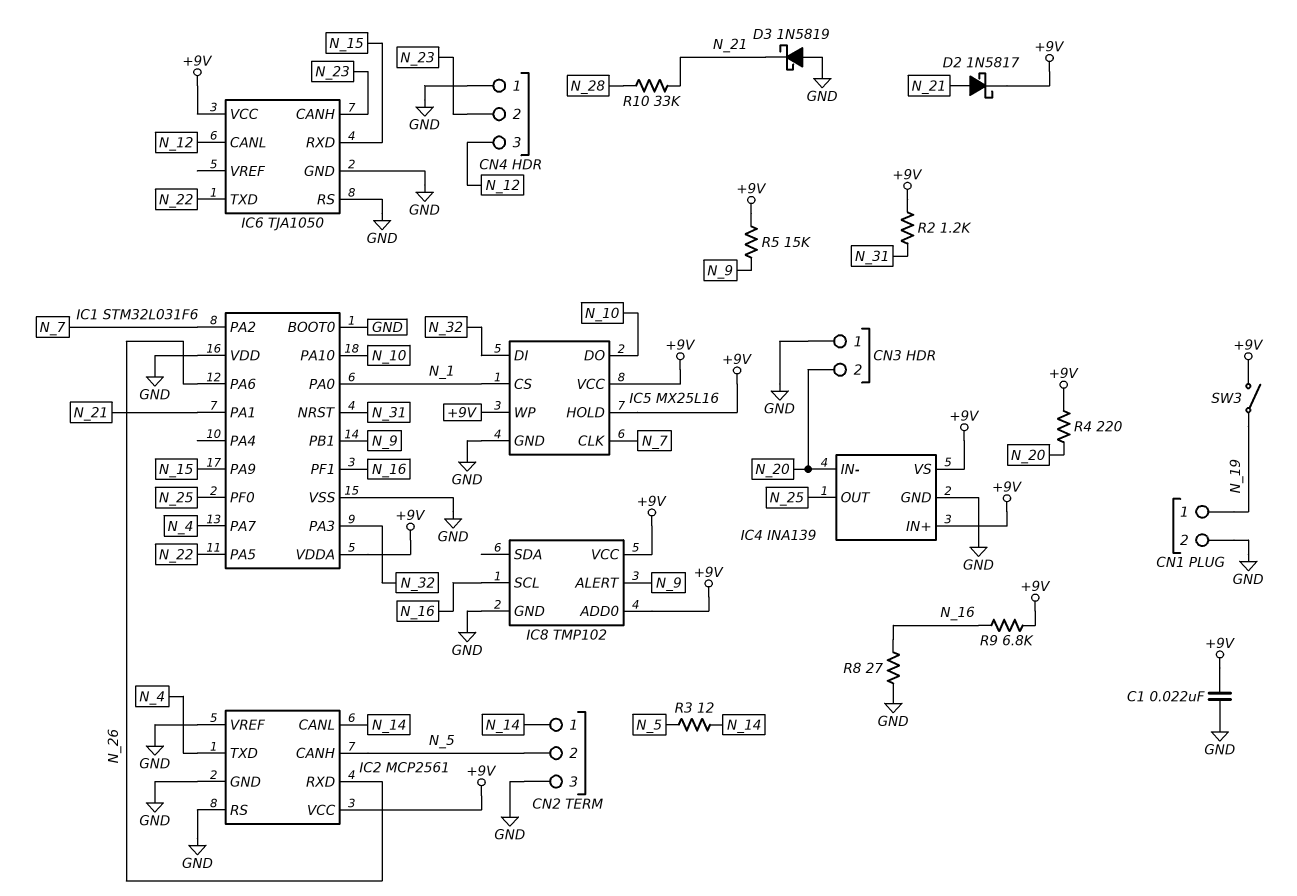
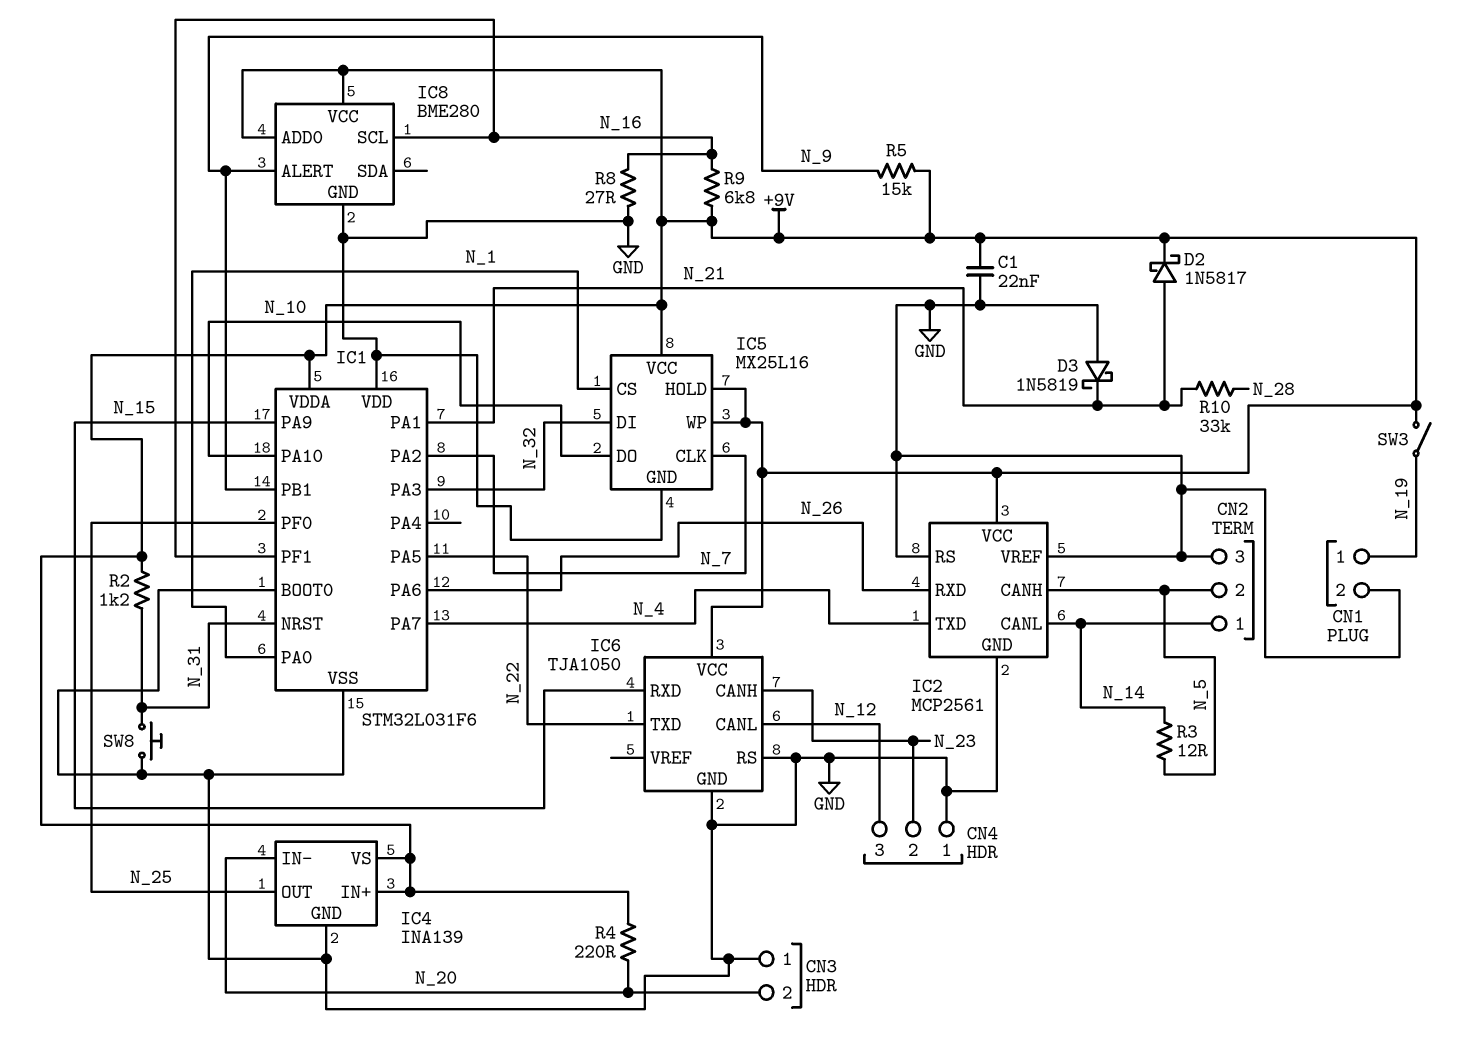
IC8: TMP102 -> BME280
SW8: none -> button (GND, N_31)

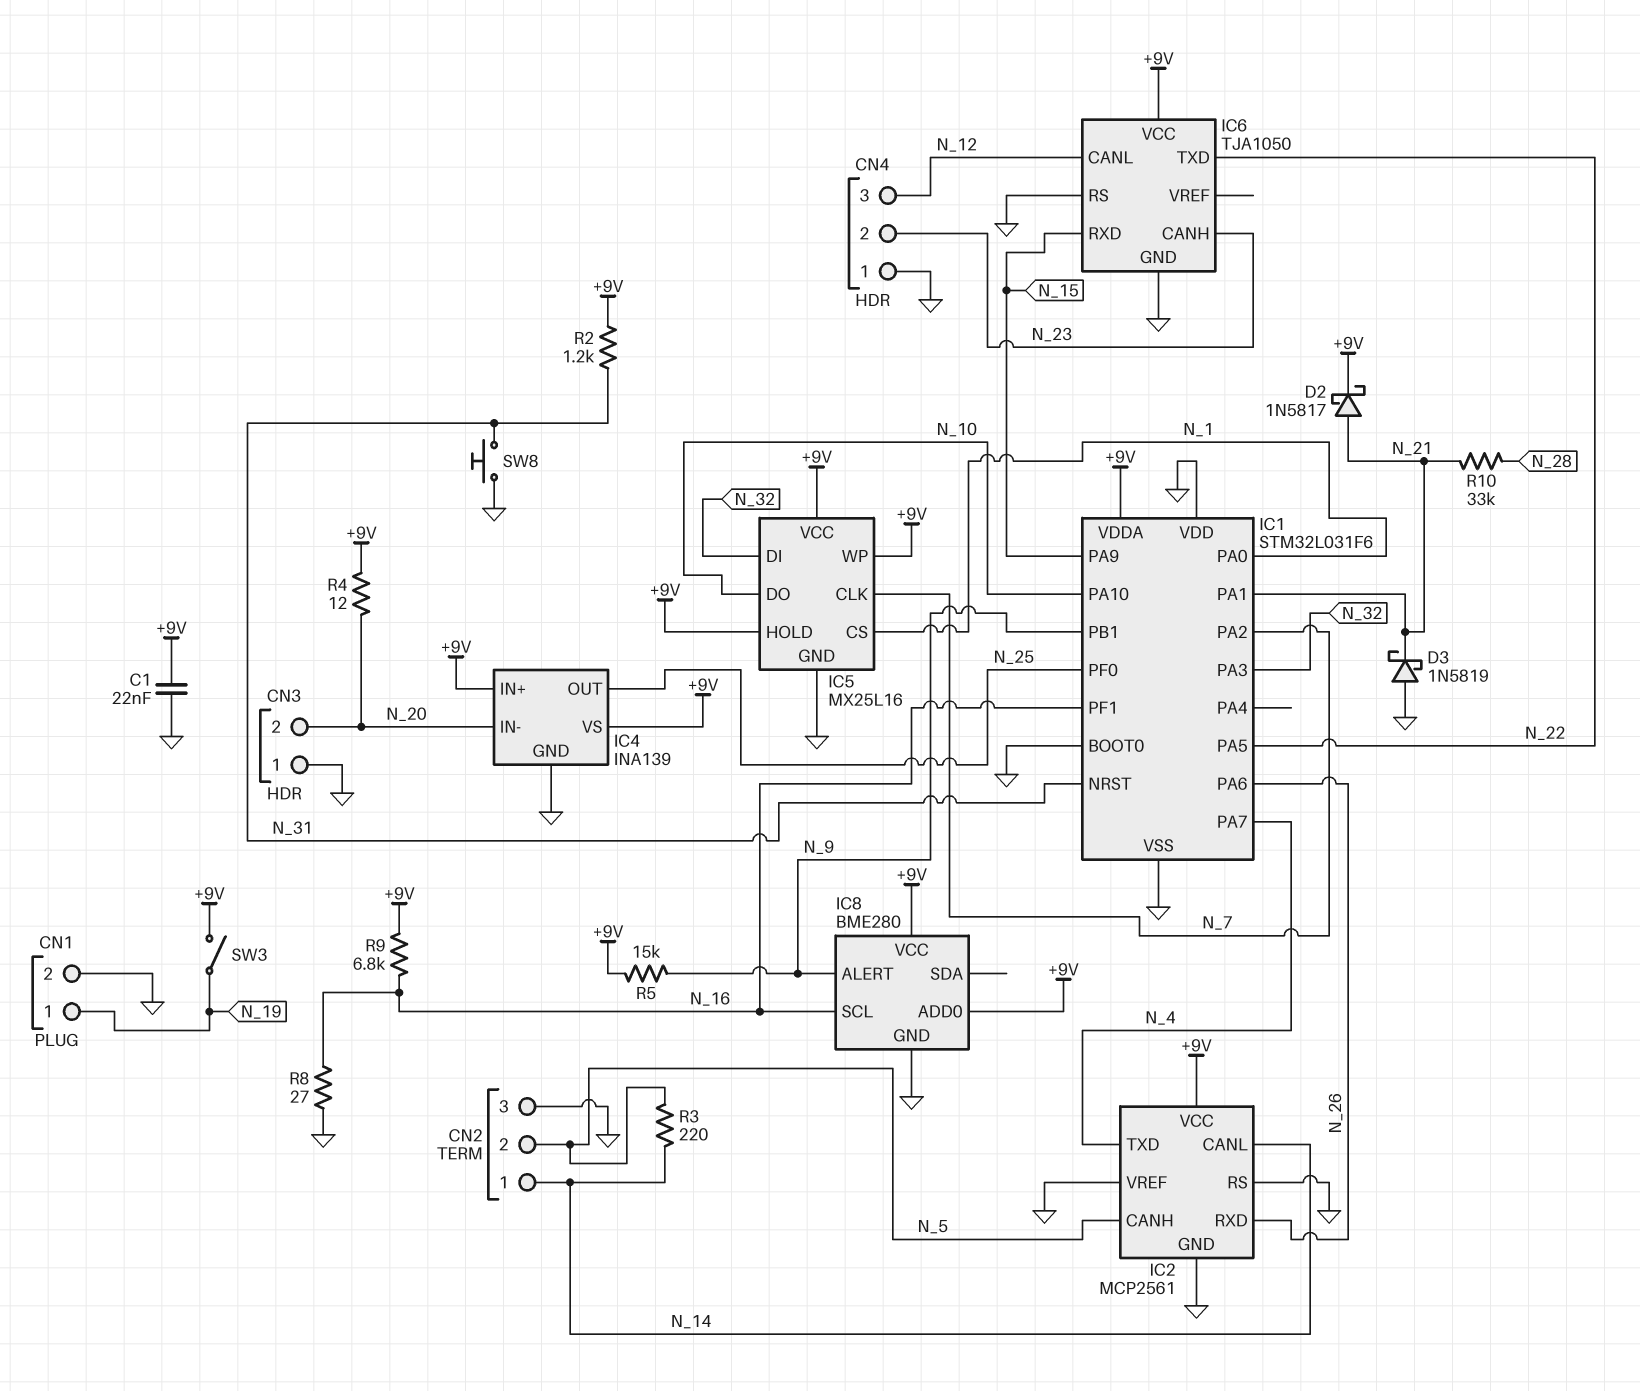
R3: 12 (N_5, N_14) -> 220 (N_5, N_14)
R4: 220 (+9V, N_20) -> 12 (+9V, N_20)

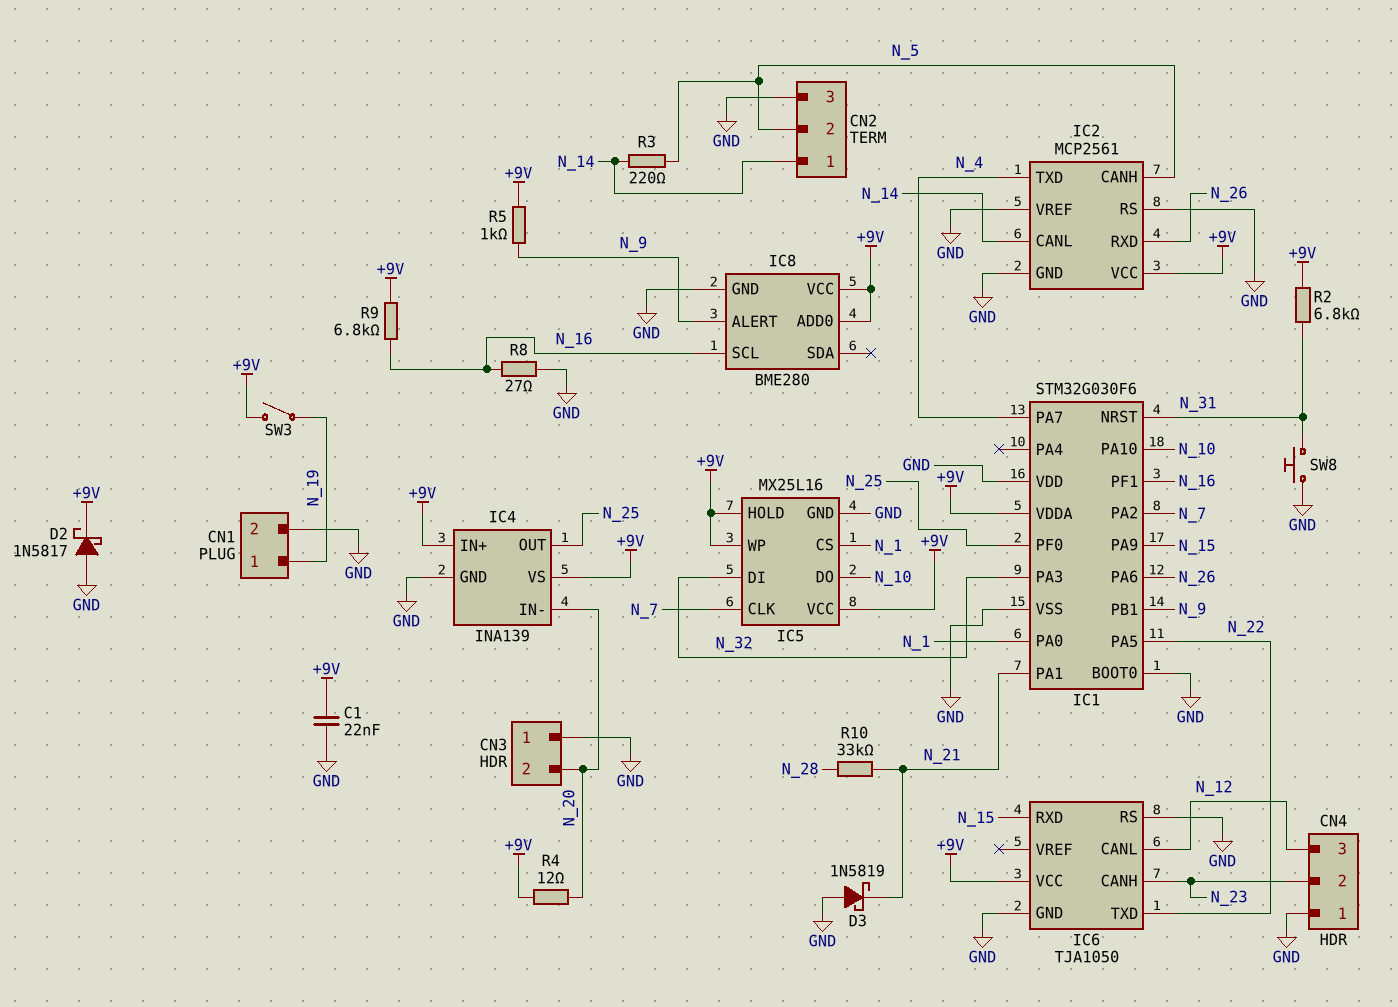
D2: schottky 1N5817 (A N_21, K +9V) -> schottky 1N5817 (A GND, K +9V)
IC1: STM32L031F6 -> STM32G030F6
R2: 1.2k (+9V, N_31) -> 6.8k (+9V, N_31)
R5: 15k (+9V, N_9) -> 1k (+9V, N_9)

